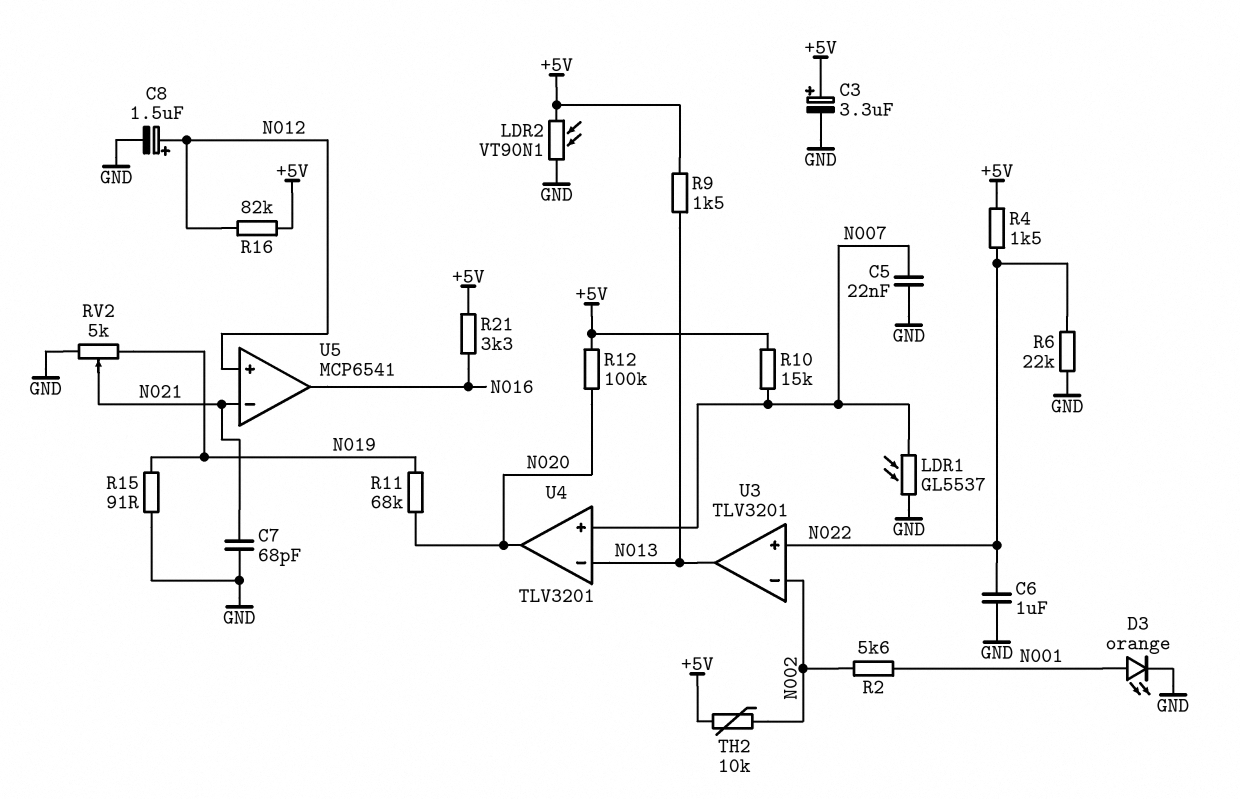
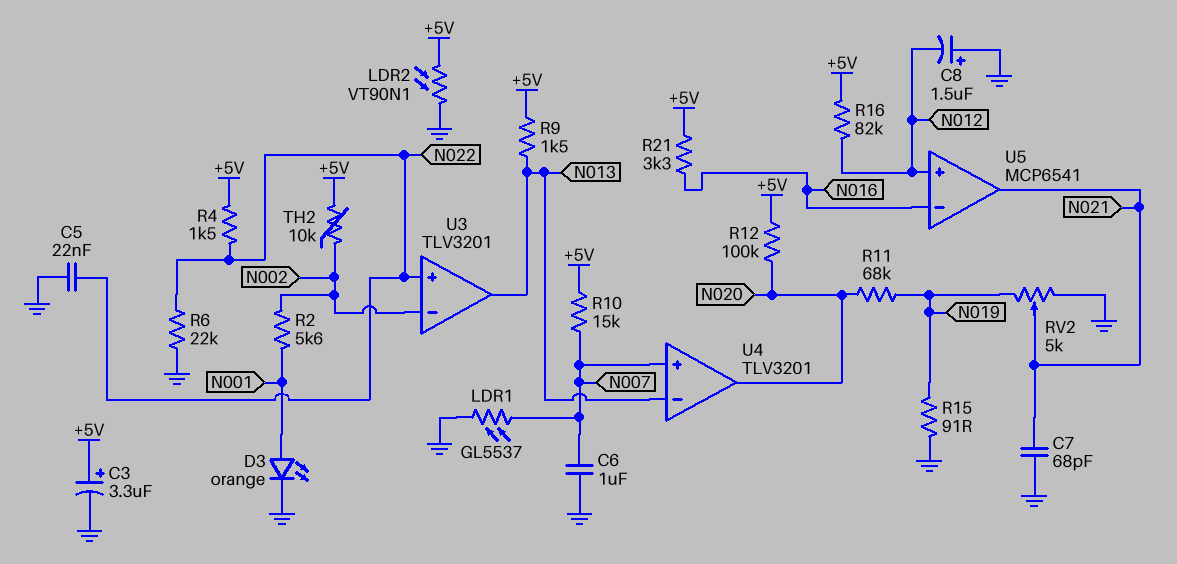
C5: 22nF (GND, N007) -> 22nF (GND, N022)
C6: 1uF (GND, N022) -> 1uF (GND, N007)
C8: 1.5uF (plus N012, minus GND) -> 1.5uF (plus GND, minus N012)
U5 pin in-: N021 -> N016
U5 pin out: N016 -> N021

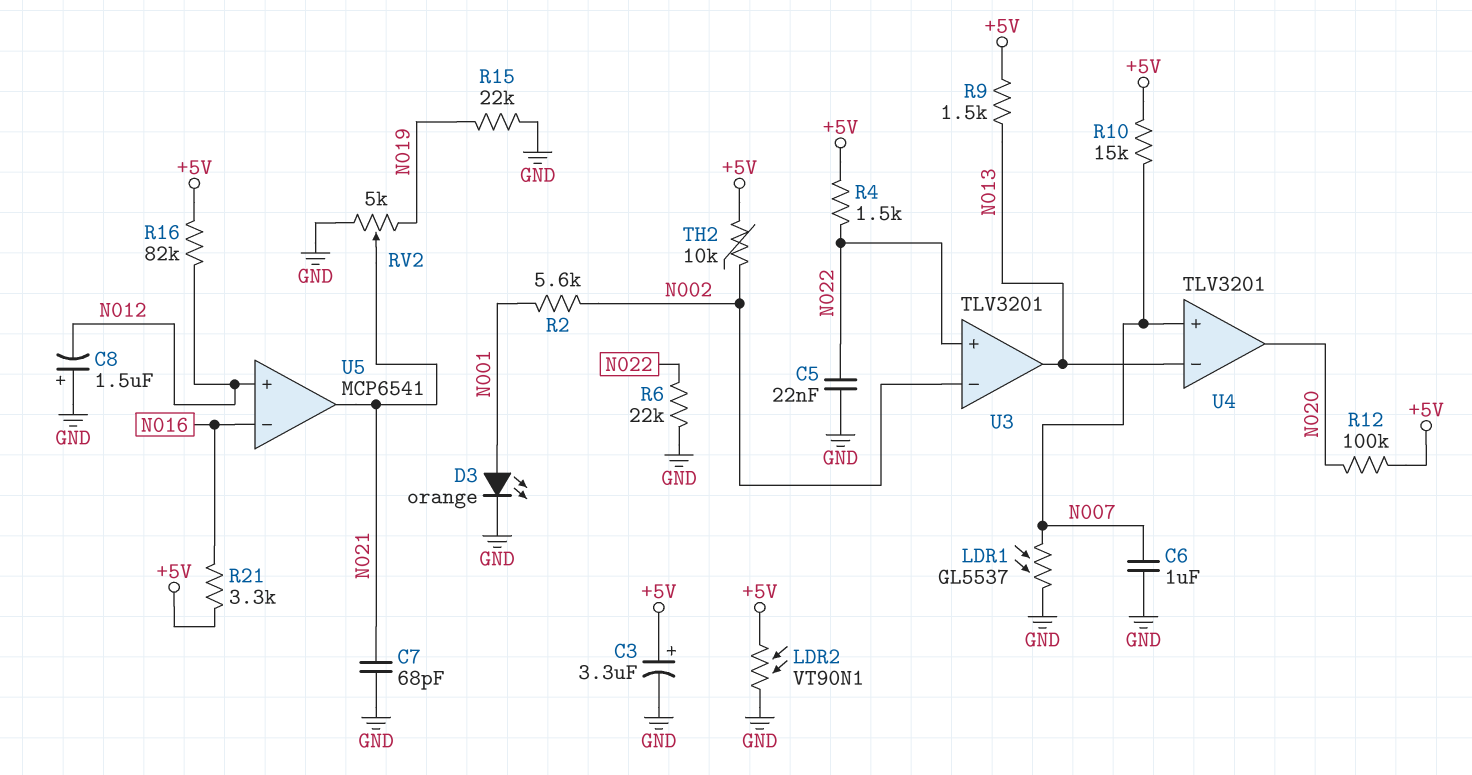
R11: 68k (N019, N020) -> none
R15: 91 (GND, N019) -> 22k (GND, N019)

